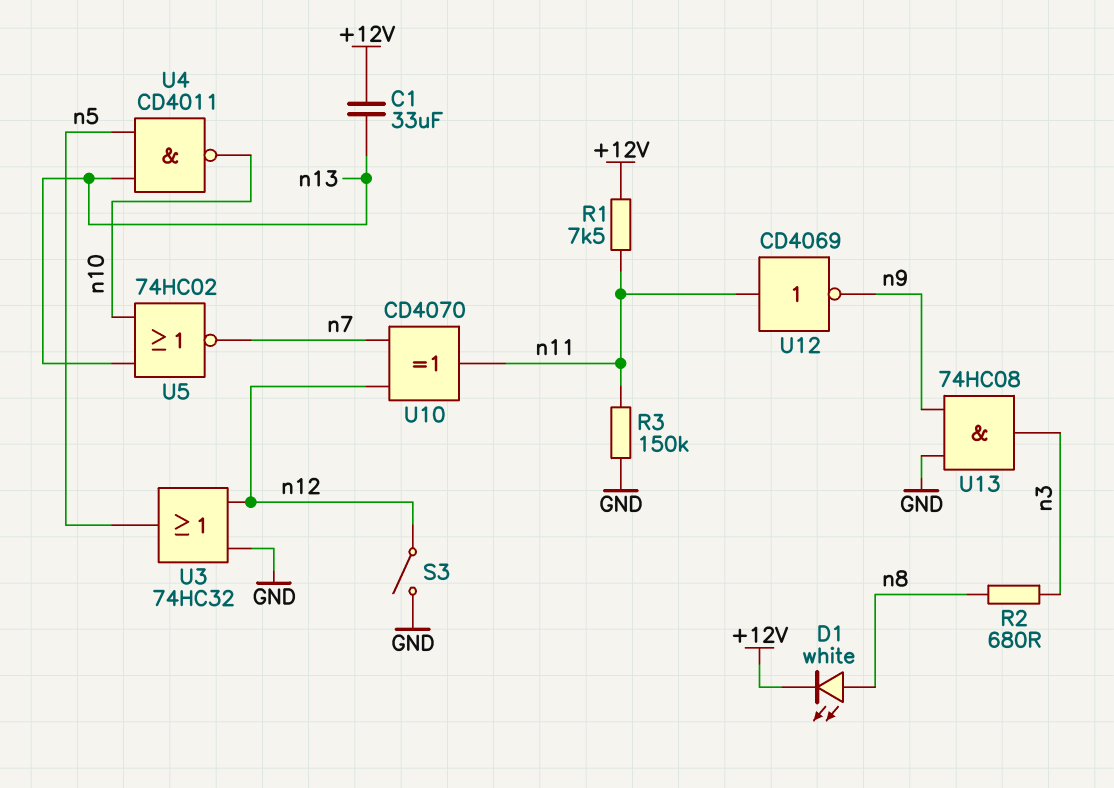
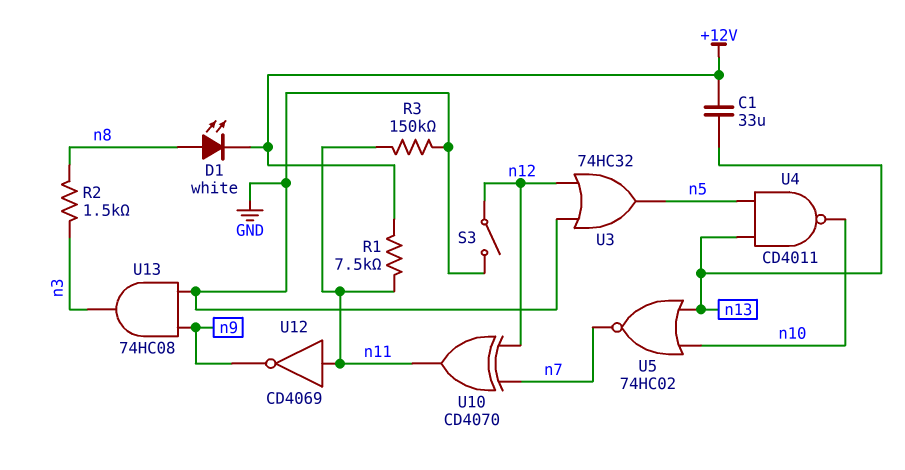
R2: 680 (n3, n8) -> 1.5k (n3, n8)

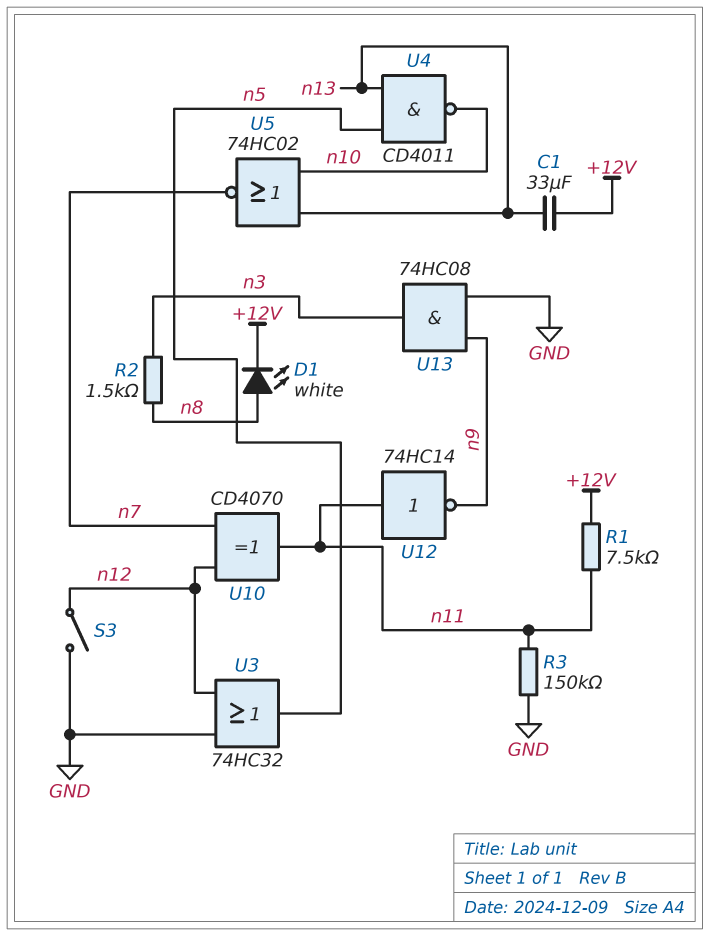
U12: NOT CD4069 (in n11, out n9) -> NOT 74HC14 (in n11, out n9)

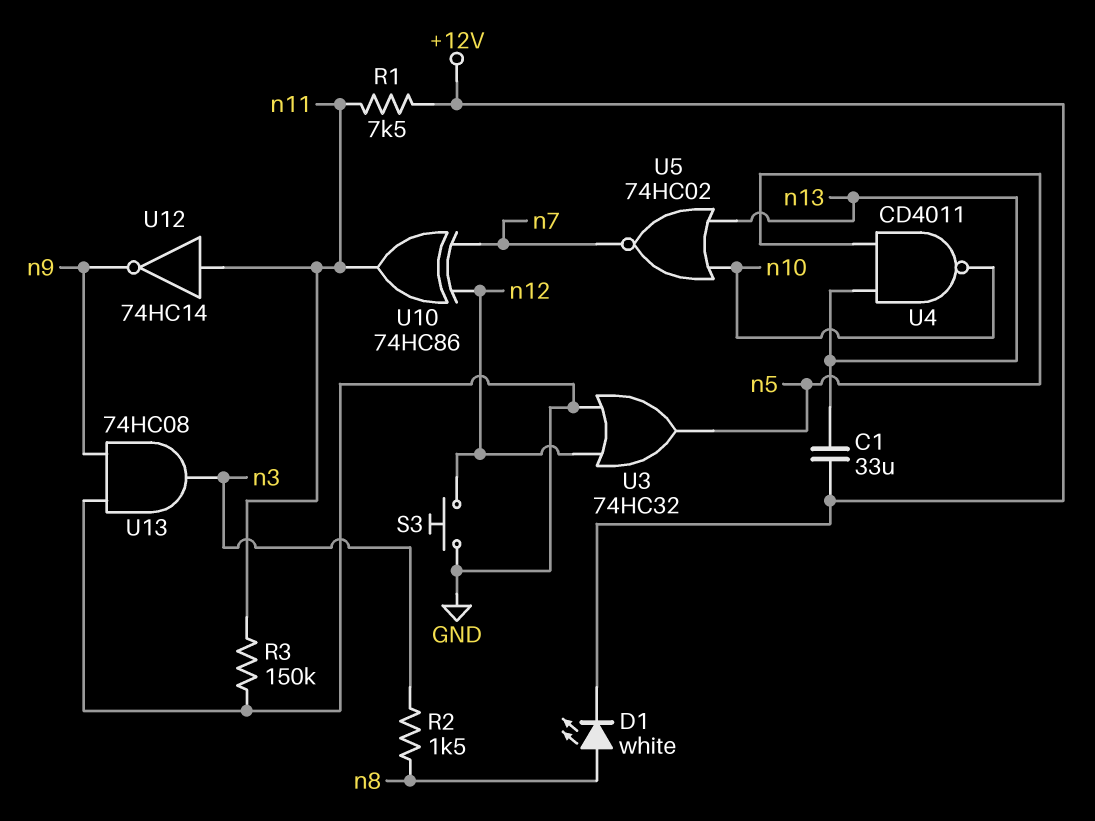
S3: switch (GND, n12) -> button (GND, n12)
U10: XOR CD4070 (in n7, in n12, out n11) -> XOR 74HC86 (in n7, in n12, out n11)

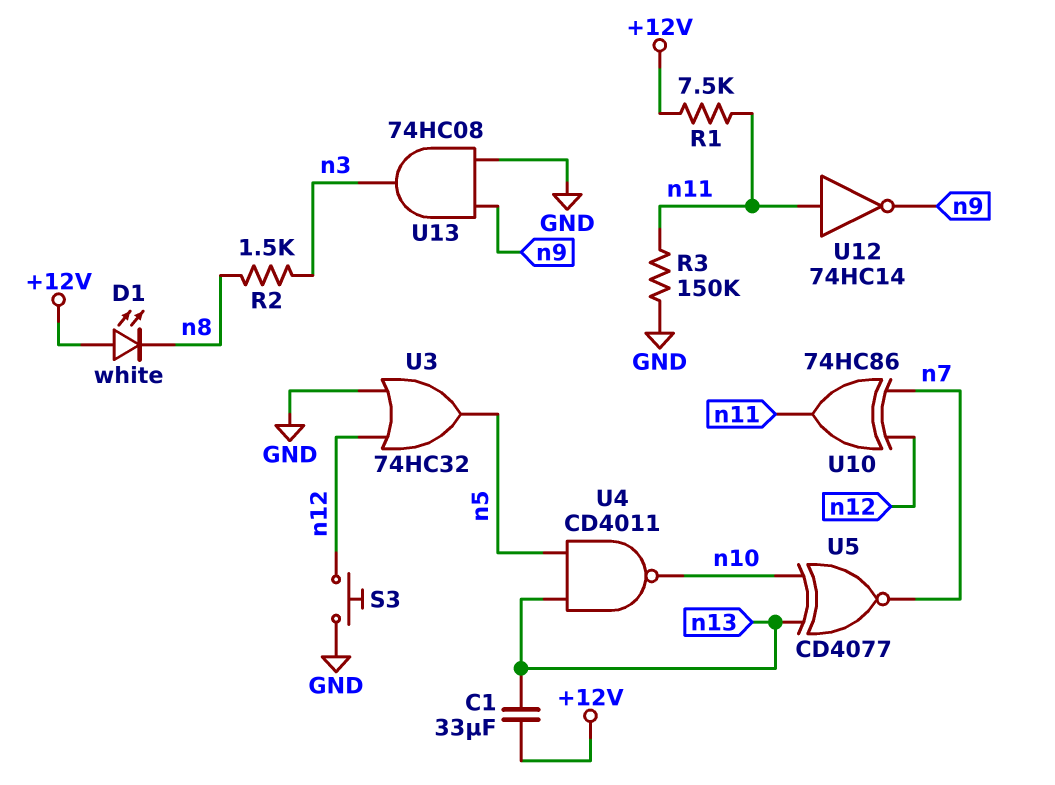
D1: LED white (A n8, K +12V) -> LED white (A +12V, K n8)
U5: NOR 74HC02 (in n10, in n13, out n7) -> XNOR CD4077 (in n10, in n13, out n7)

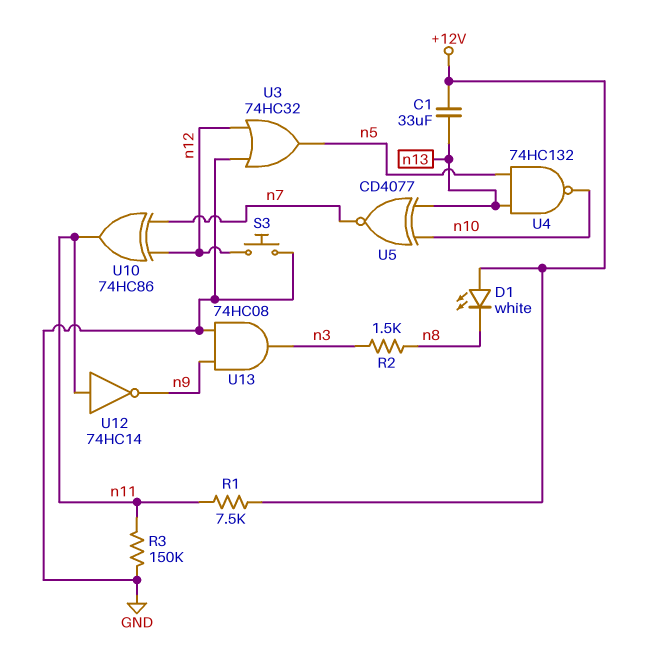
U4: NAND CD4011 (in n5, in n13, out n10) -> NAND 74HC132 (in n5, in n13, out n10)

